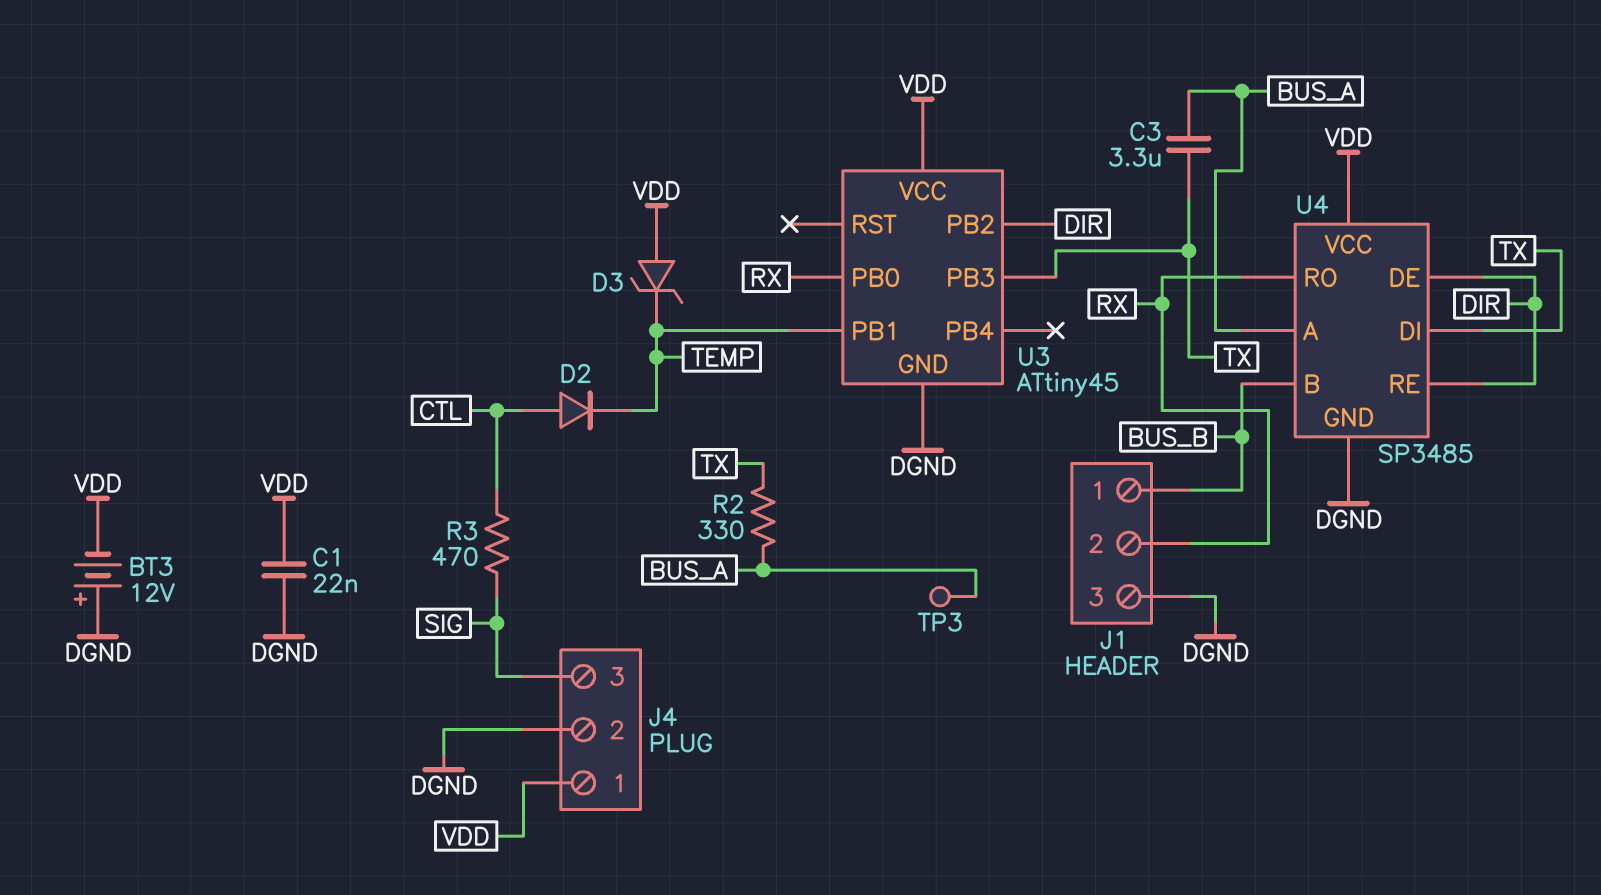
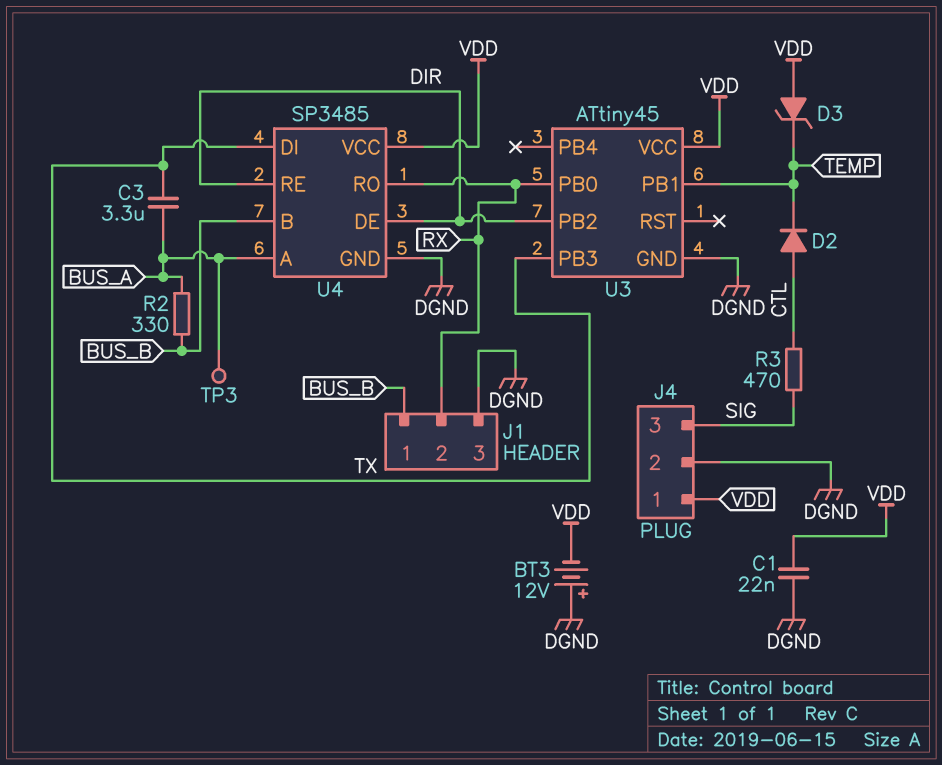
R2: 330 (BUS_A, TX) -> 330 (BUS_A, BUS_B)

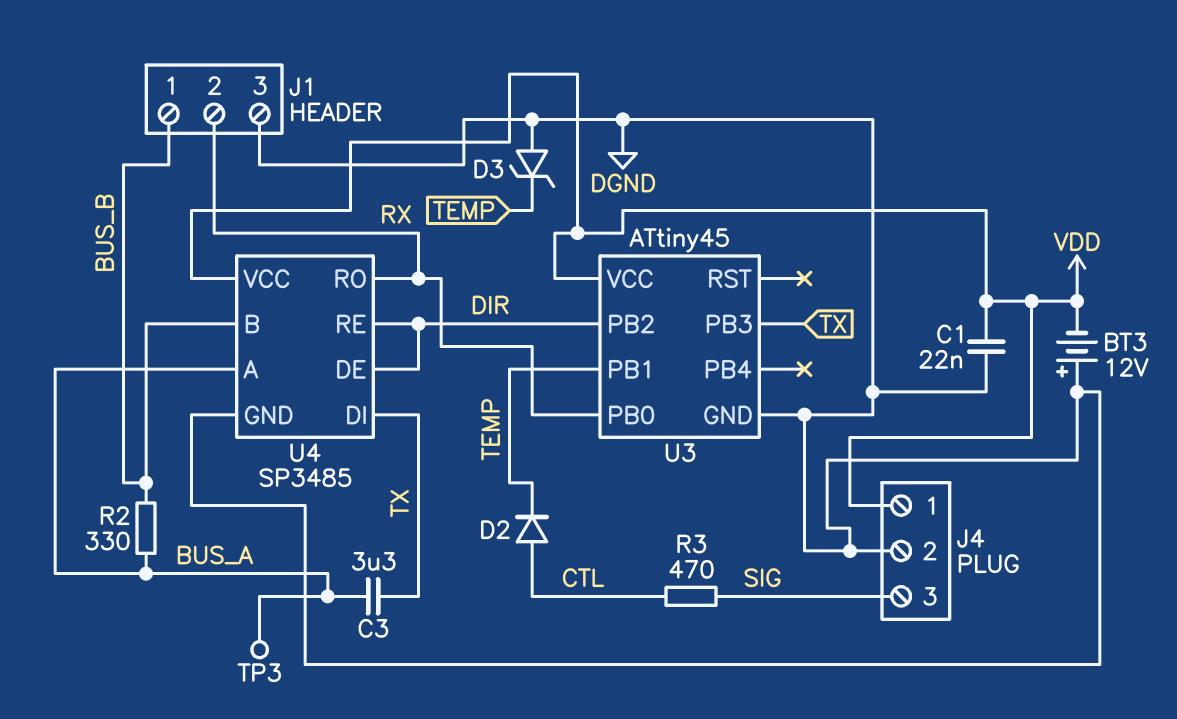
D3: zener (A VDD, K TEMP) -> zener (A DGND, K TEMP)

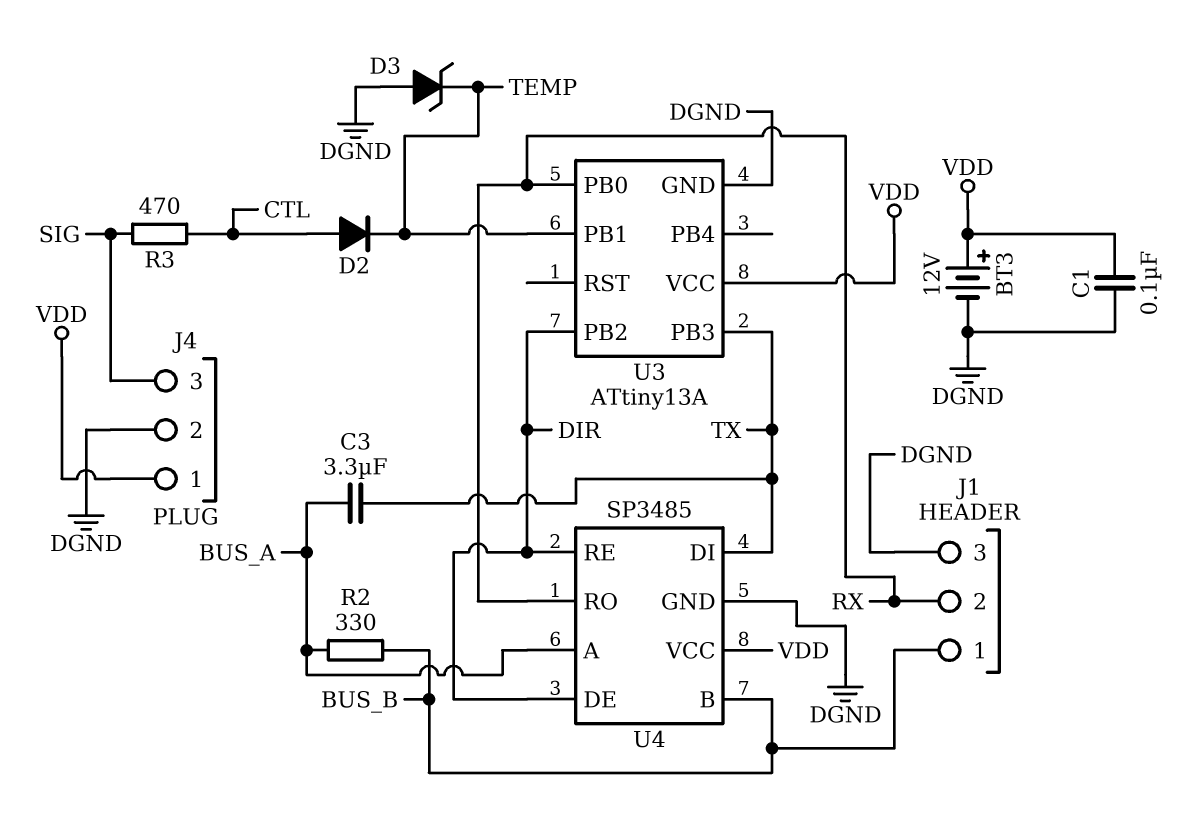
BT3: 12V (plus DGND, minus VDD) -> 12V (plus VDD, minus DGND)
C1: 22nF (DGND, VDD) -> 100nF (DGND, VDD)
TP3: test point (BUS_A) -> none
U3: ATtiny45 -> ATtiny13A

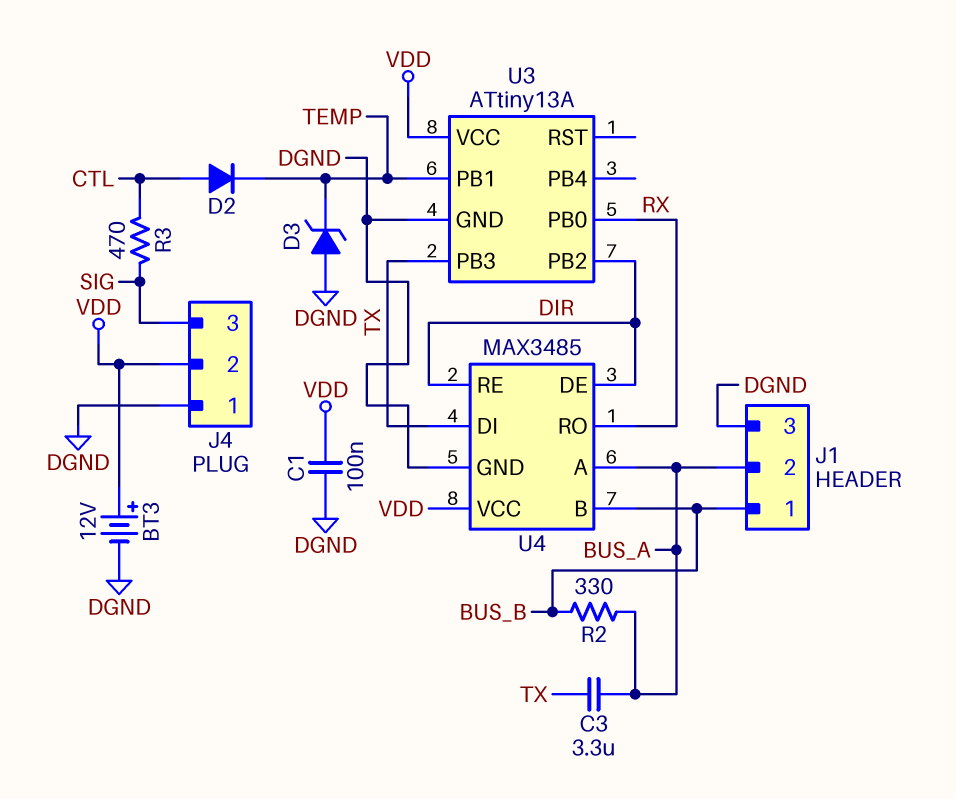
J1 pin 2: RX -> BUS_A
J4 pin 1: VDD -> DGND
J4 pin 2: DGND -> VDD
U4: SP3485 -> MAX3485

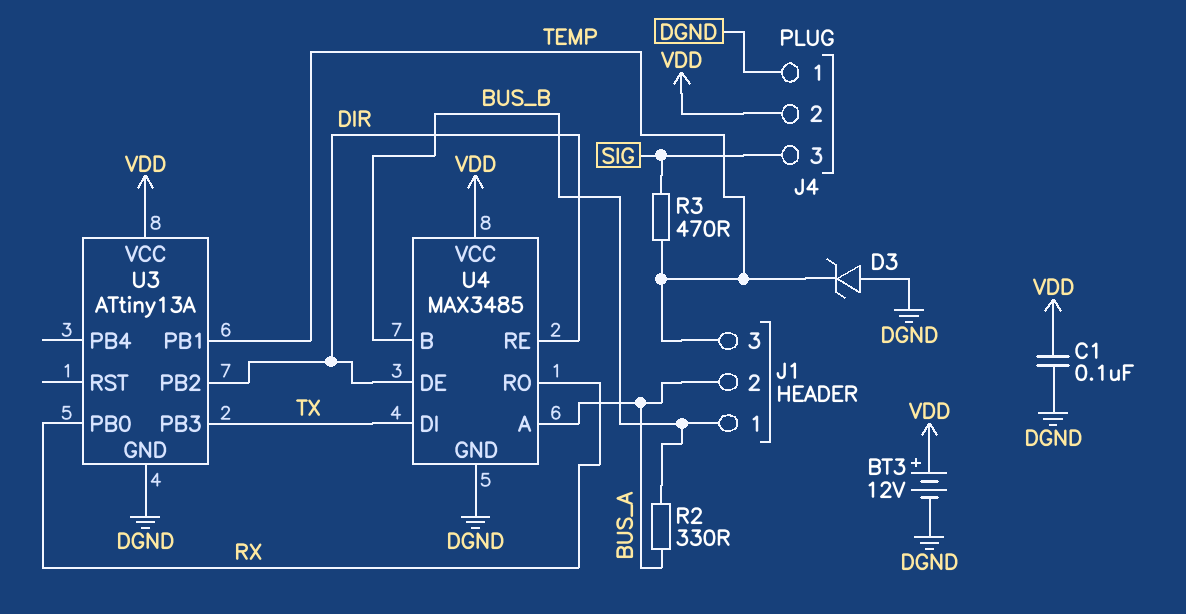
C3: 3.3uF (BUS_A, TX) -> none
D2: diode (A CTL, K TEMP) -> none
J1 pin 3: DGND -> TEMP
R3: 470 (CTL, SIG) -> 470 (SIG, TEMP)

